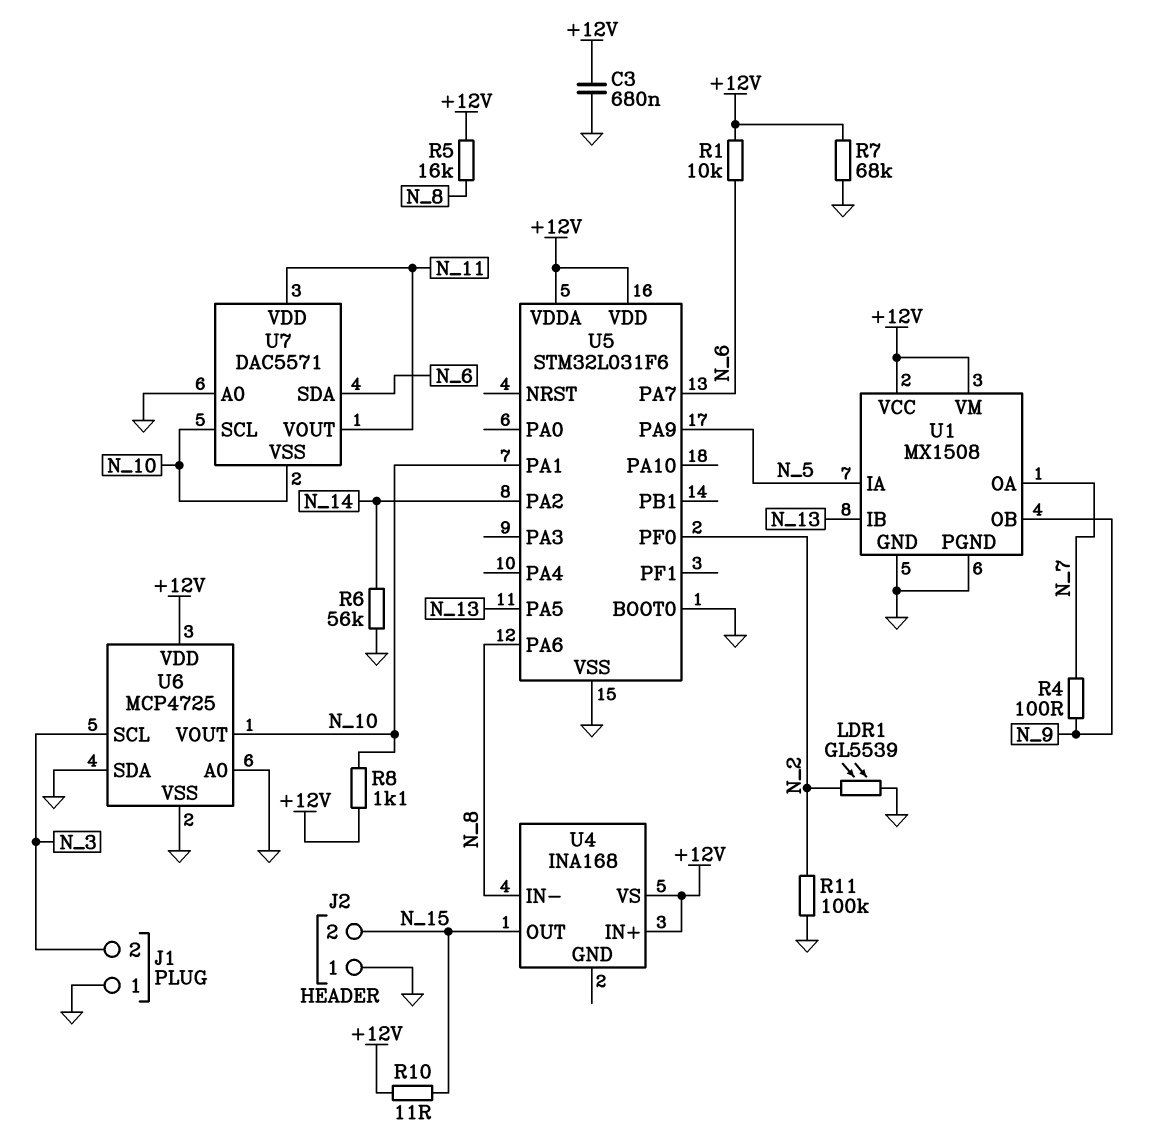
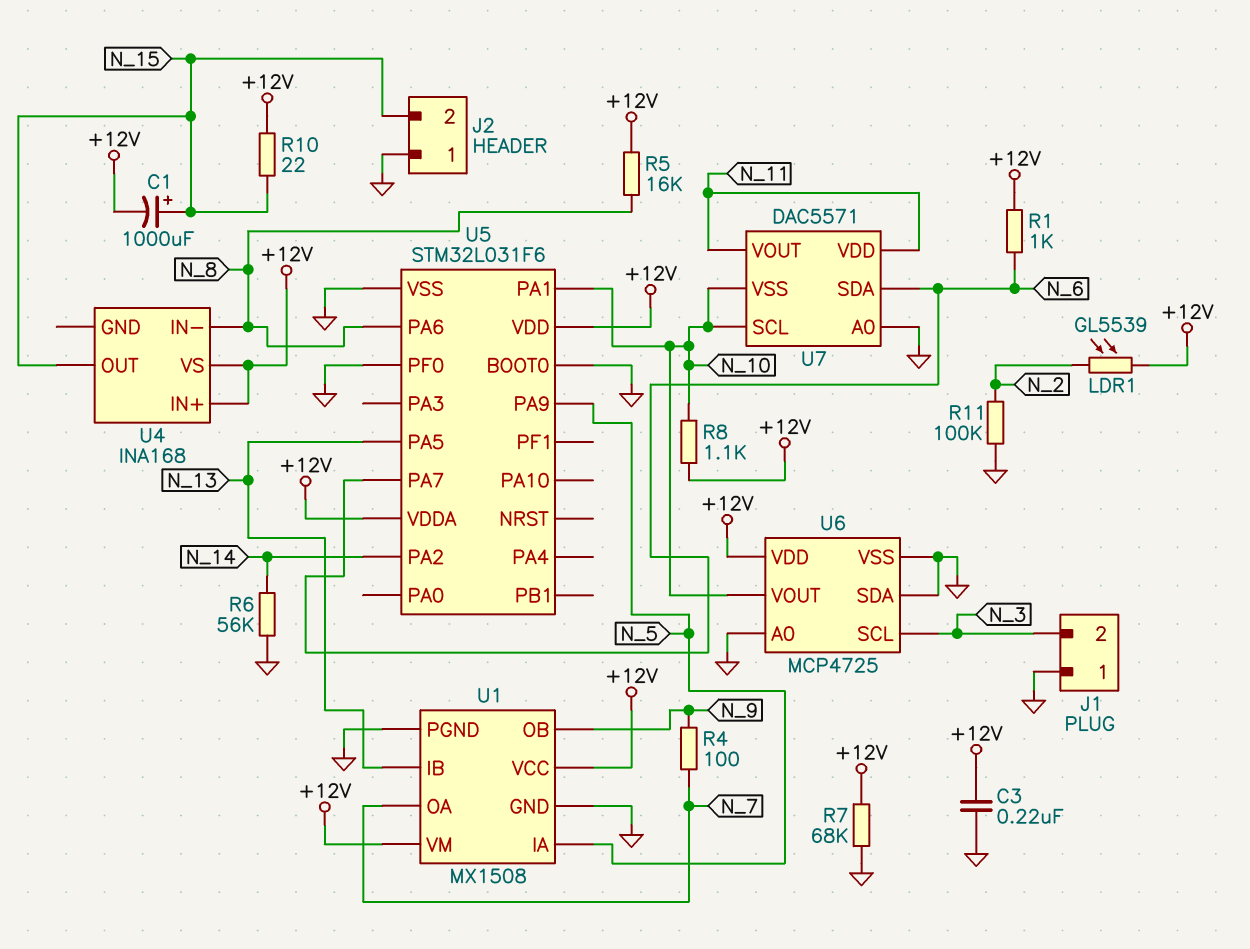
C1: none -> 1000uF (plus N_15, minus +12V)
C3: 680nF (+12V, GND) -> 220nF (+12V, GND)
LDR1: GL5539 (GND, N_2) -> GL5539 (+12V, N_2)
R1: 10k (+12V, N_6) -> 1k (+12V, N_6)
R10: 11 (+12V, N_15) -> 22 (+12V, N_15)
U5 pin PF0: N_2 -> GND

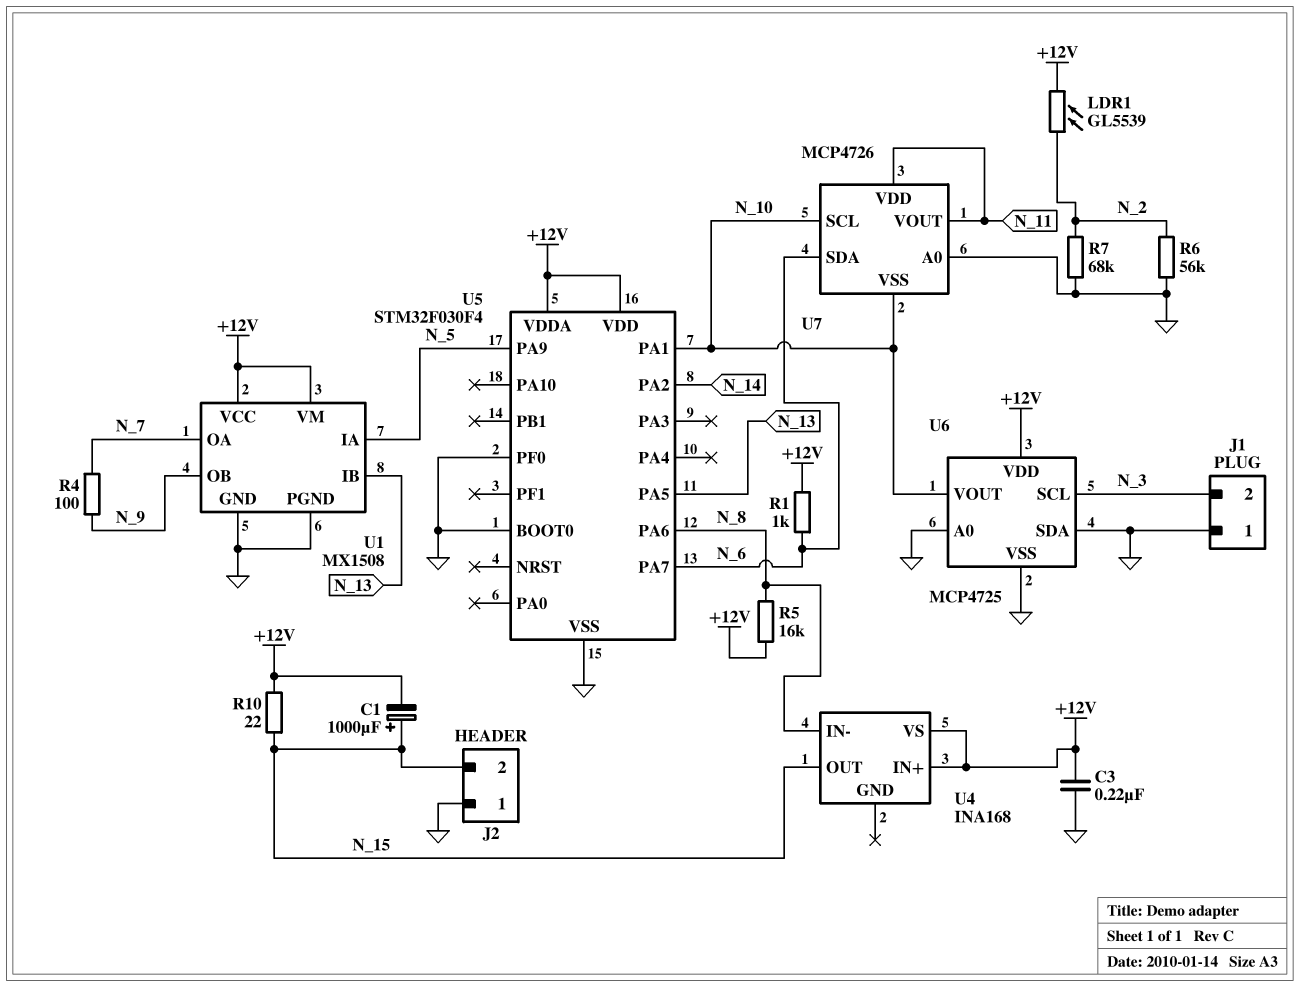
R6: 56k (GND, N_14) -> 56k (GND, N_2)
R7: 68k (+12V, GND) -> 68k (GND, N_2)
R8: 1.1k (+12V, N_10) -> none
R11: 100k (GND, N_2) -> none
U5: STM32L031F6 -> STM32F030F4
U7: DAC5571 -> MCP4726

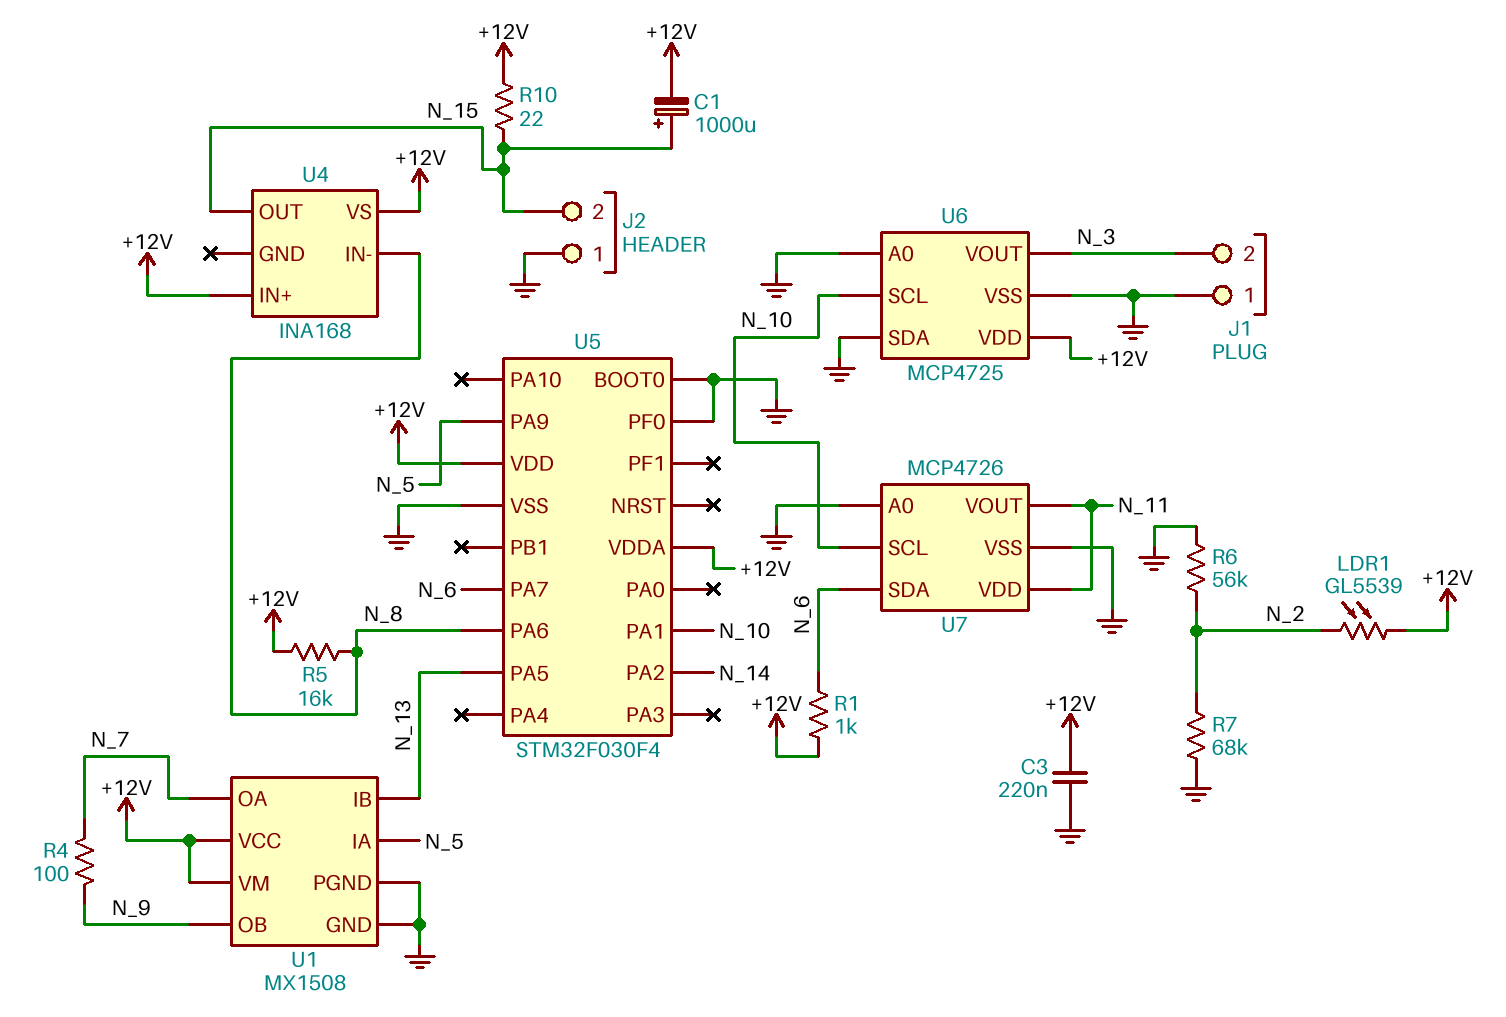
U6 pin SCL: N_3 -> N_10
U6 pin VOUT: N_10 -> N_3
U7 pin VSS: N_10 -> GND

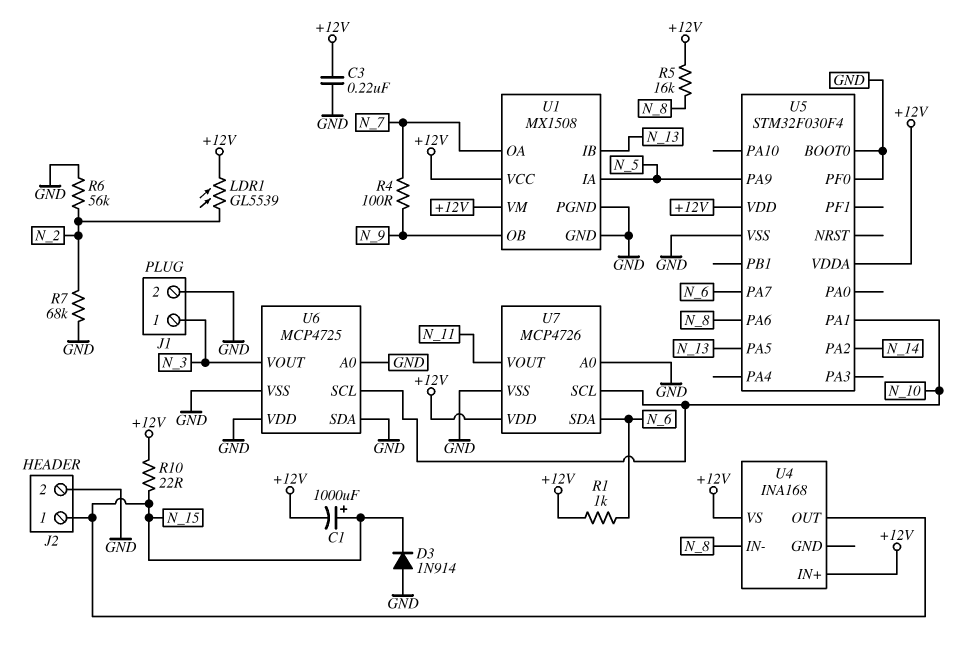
D3: none -> diode 1N914 (A GND, K N_15)
J1 pin 1: GND -> N_3
J1 pin 2: N_3 -> GND
J2 pin 1: GND -> N_15
J2 pin 2: N_15 -> GND
U6 pin VDD: +12V -> GND
U7 pin VDD: N_11 -> +12V

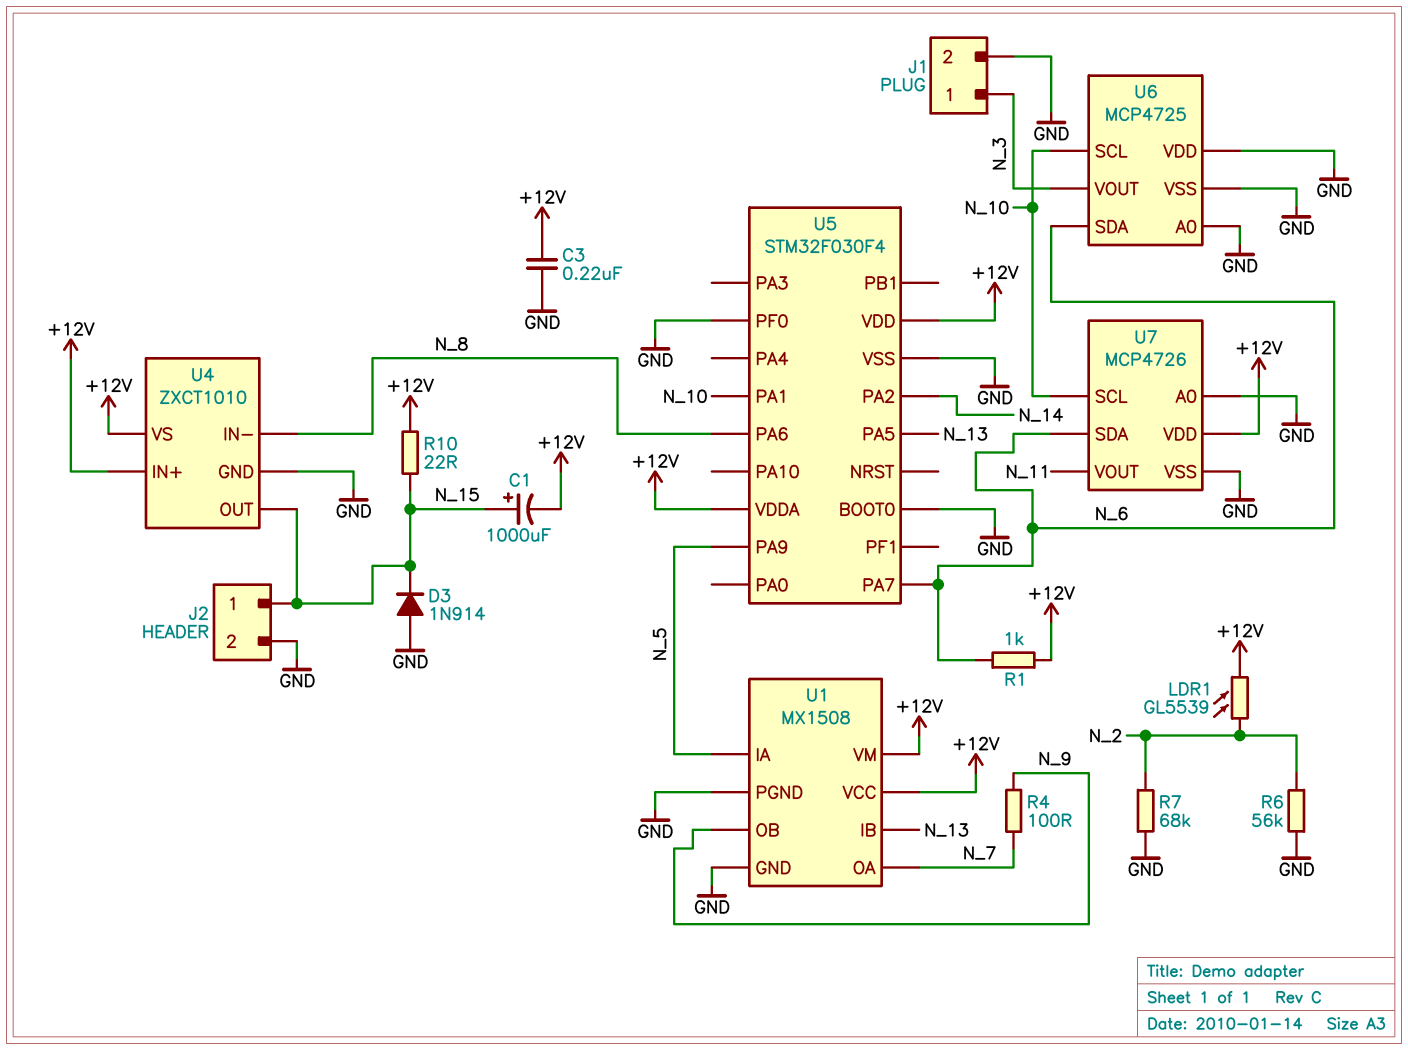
R5: 16k (+12V, N_8) -> none
U4: INA168 -> ZXCT1010
U4 pin GND: none -> GND
U6 pin SDA: GND -> N_6

